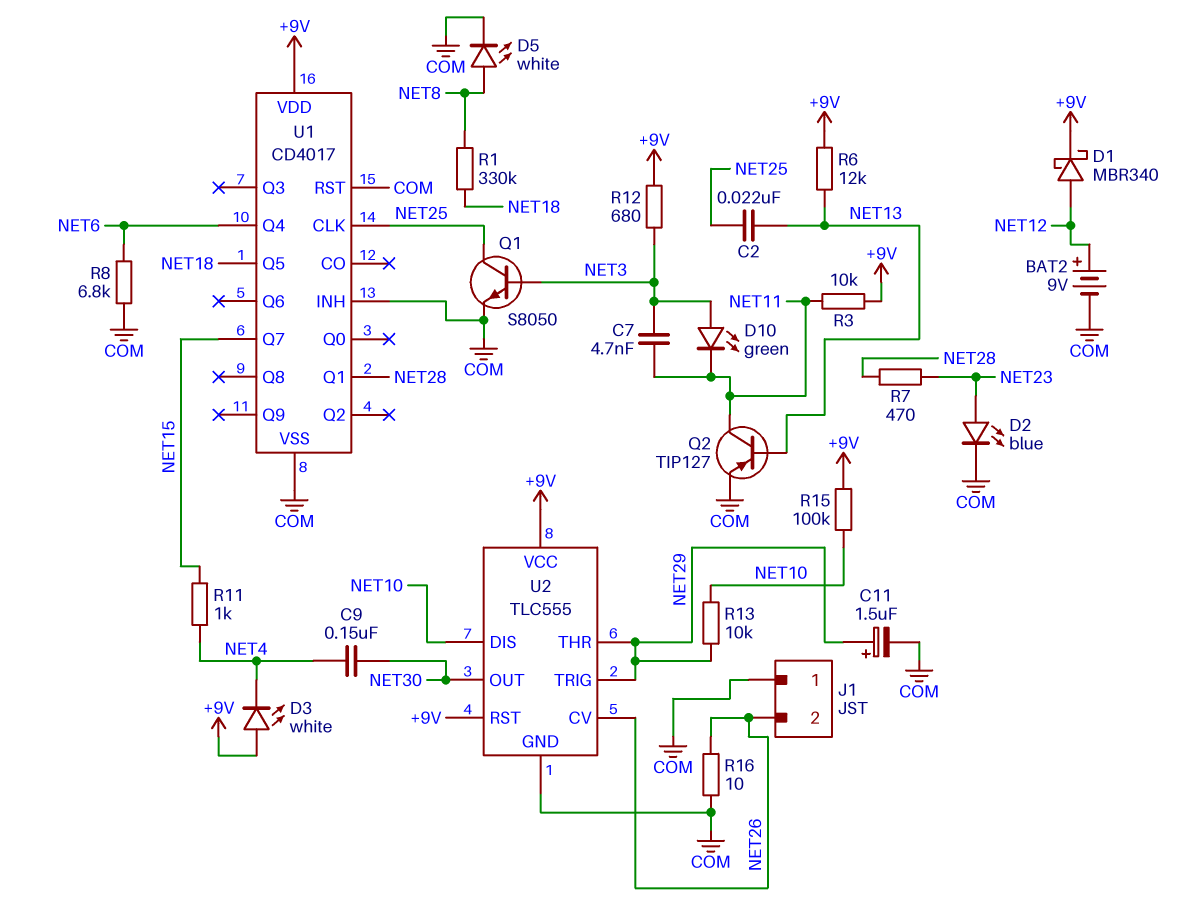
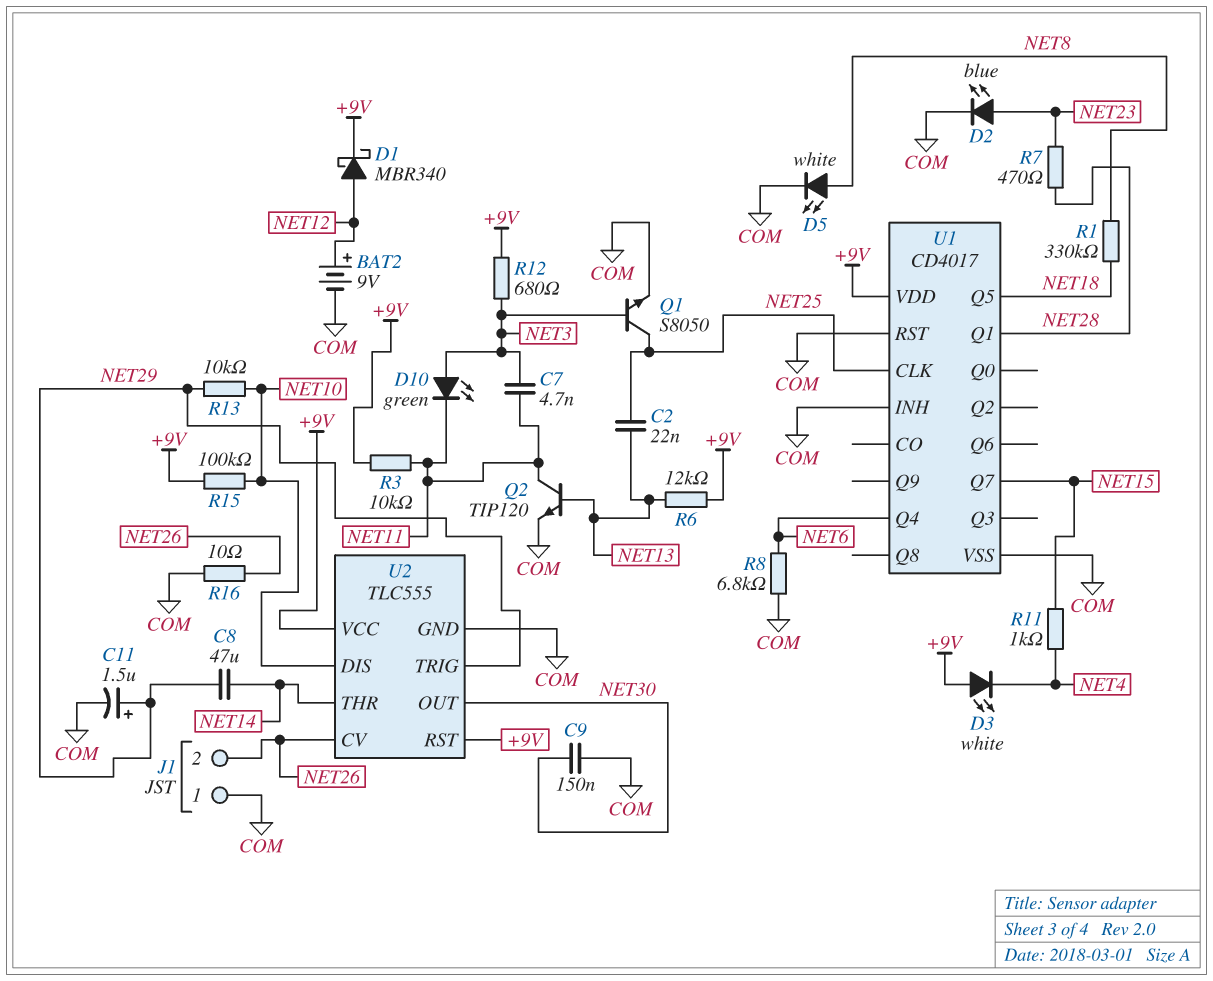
C8: none -> 47uF (NET14, NET29)
C9: 150nF (NET4, NET30) -> 150nF (COM, NET30)
Q2: PNP TIP127 (B NET13, C NET11, E COM) -> NPN TIP120 (B NET13, C NET11, E COM)
U2 pin THR: NET29 -> NET14

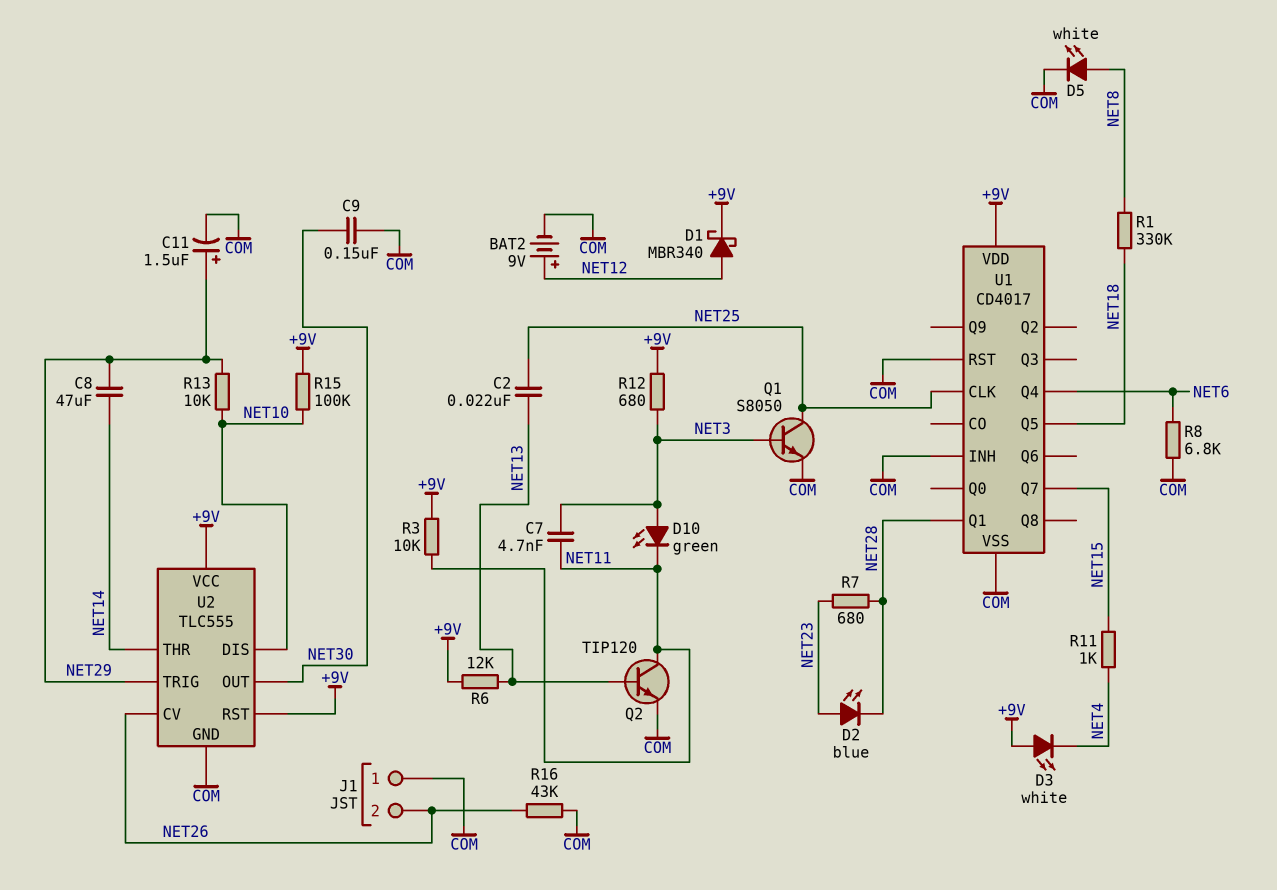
D2: LED blue (A NET23, K COM) -> LED blue (A NET23, K NET28)
R7: 470 (NET23, NET28) -> 680 (NET23, NET28)
R16: 10 (COM, NET26) -> 43k (COM, NET26)

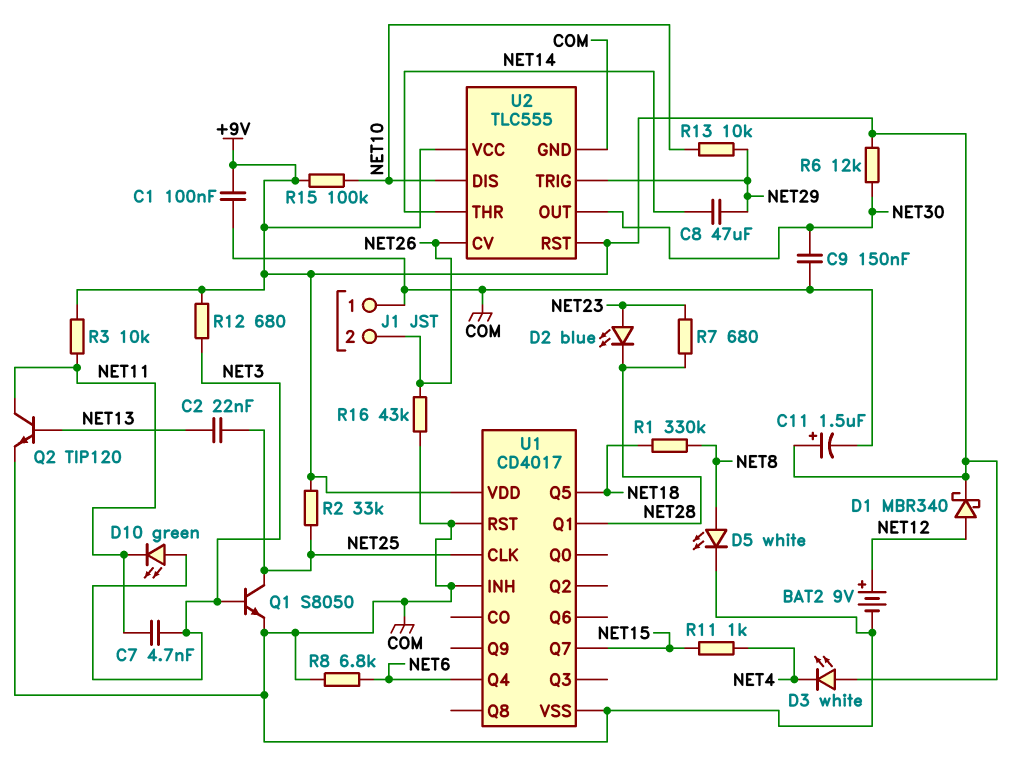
C1: none -> 100nF (+9V, COM)
C11: 1.5uF (plus NET29, minus COM) -> 1.5uF (plus +9V, minus COM)
R2: none -> 33k (+9V, NET25)
R6: 12k (+9V, NET13) -> 12k (+9V, NET30)

